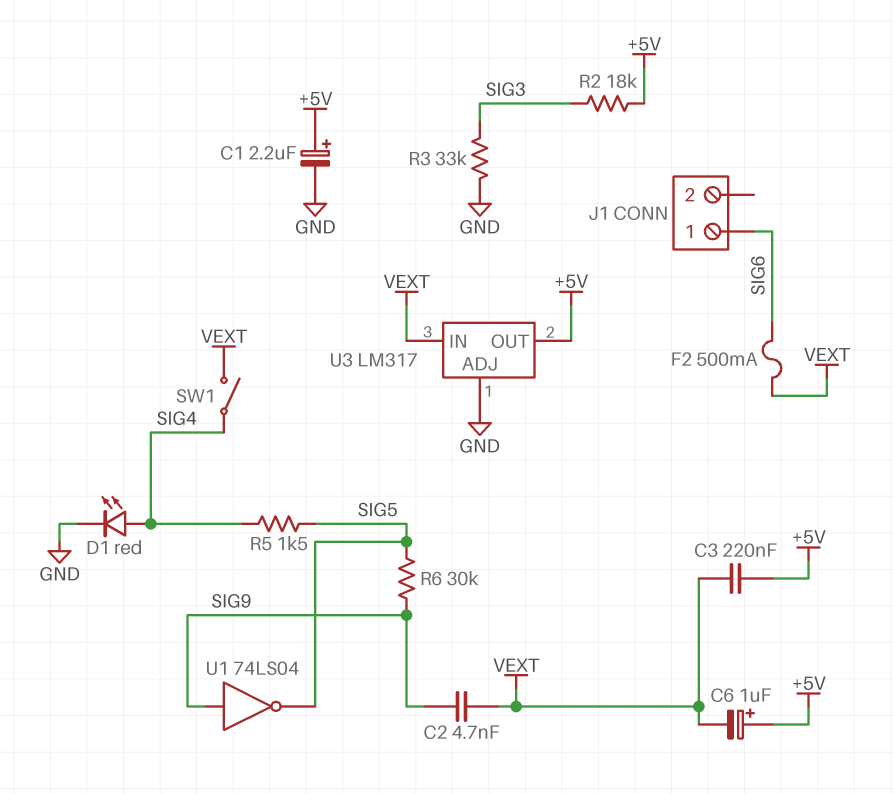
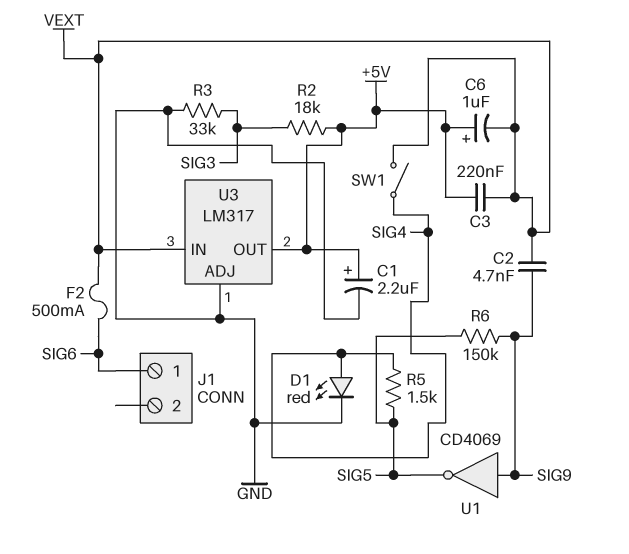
R6: 30k (SIG5, SIG9) -> 150k (SIG5, SIG9)
U1: NOT 74LS04 (in SIG9, out SIG5) -> NOT CD4069 (in SIG9, out SIG5)

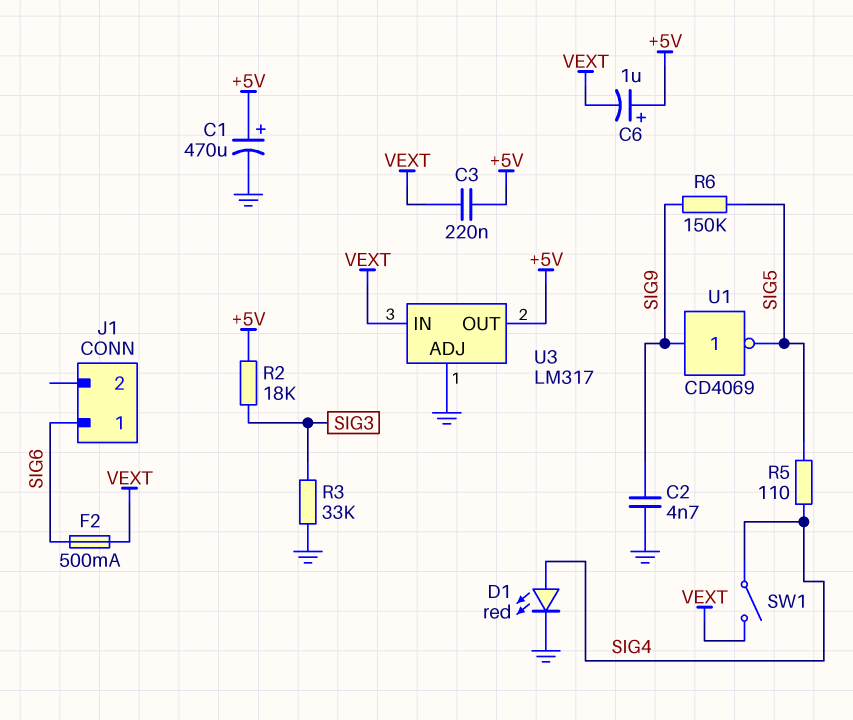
C1: 2.2uF (plus +5V, minus GND) -> 470uF (plus +5V, minus GND)
C2: 4.7nF (SIG9, VEXT) -> 4.7nF (GND, SIG9)
R5: 1.5k (SIG4, SIG5) -> 110 (SIG4, SIG5)

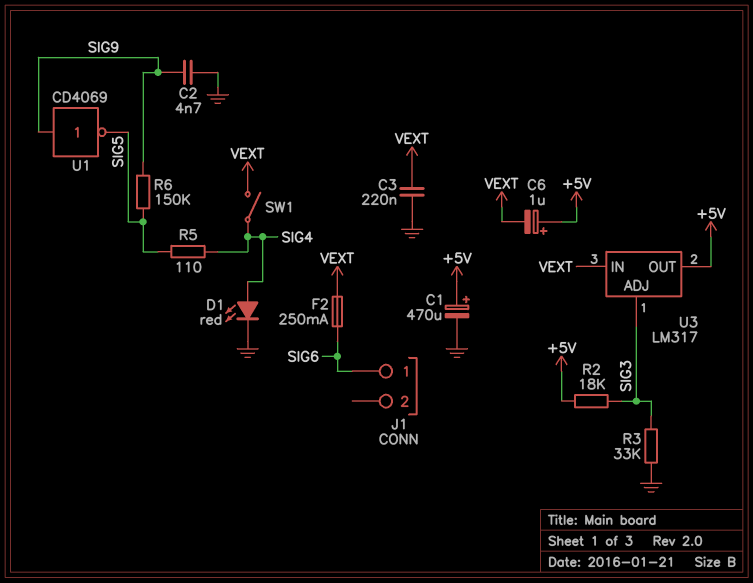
C3: 220nF (+5V, VEXT) -> 220nF (GND, VEXT)
F2: 500mA (SIG6, VEXT) -> 250mA (SIG6, VEXT)
U3 pin ADJ: GND -> SIG3

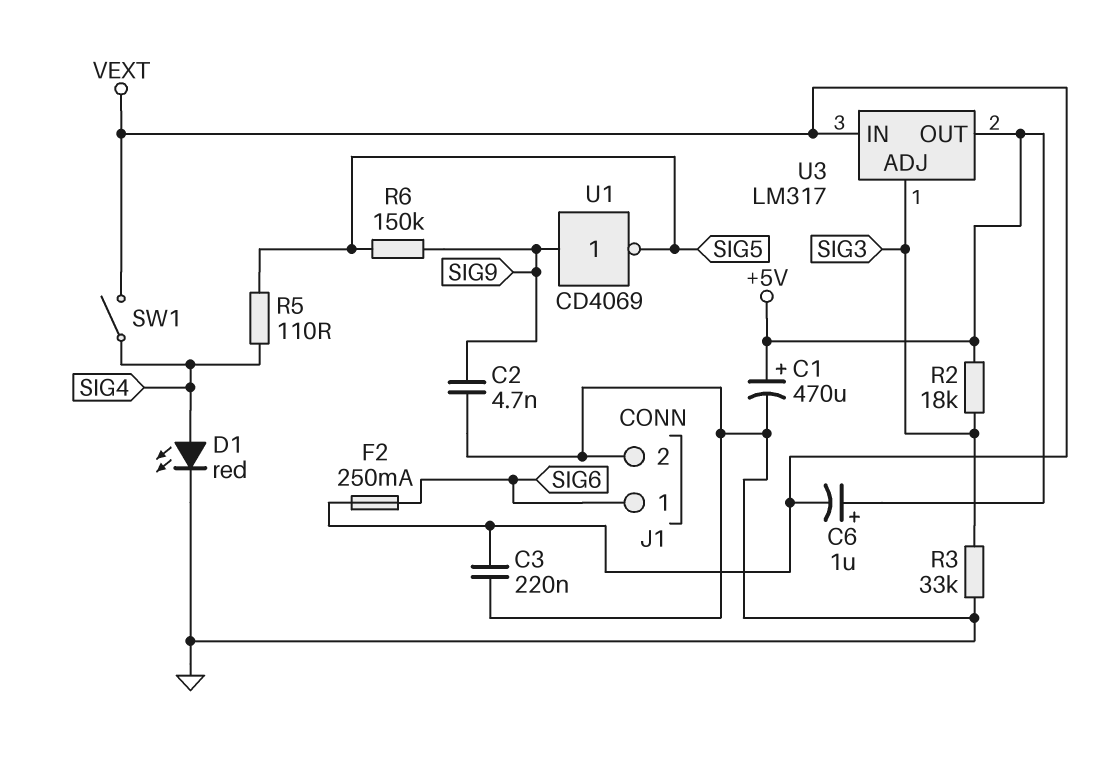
J1 pin 2: none -> GND

